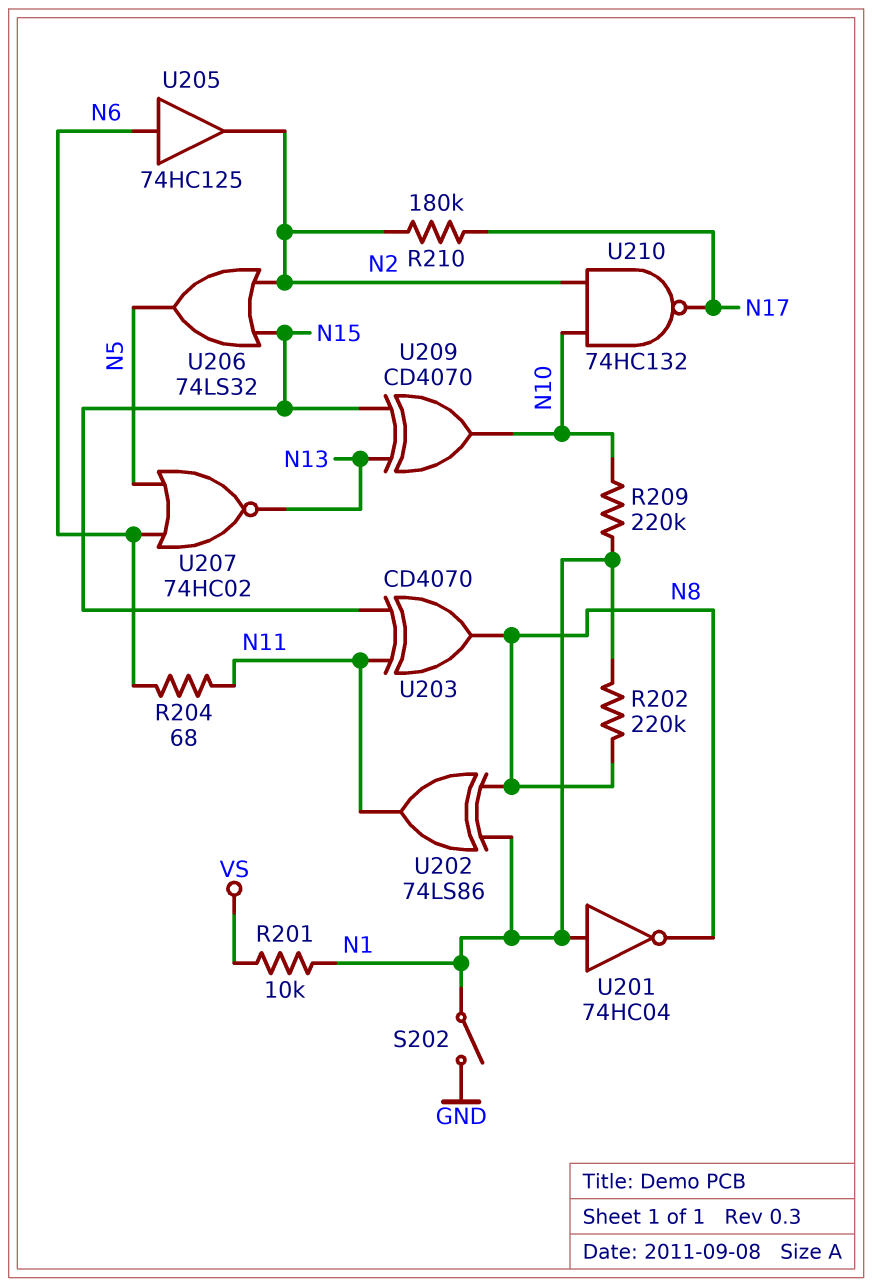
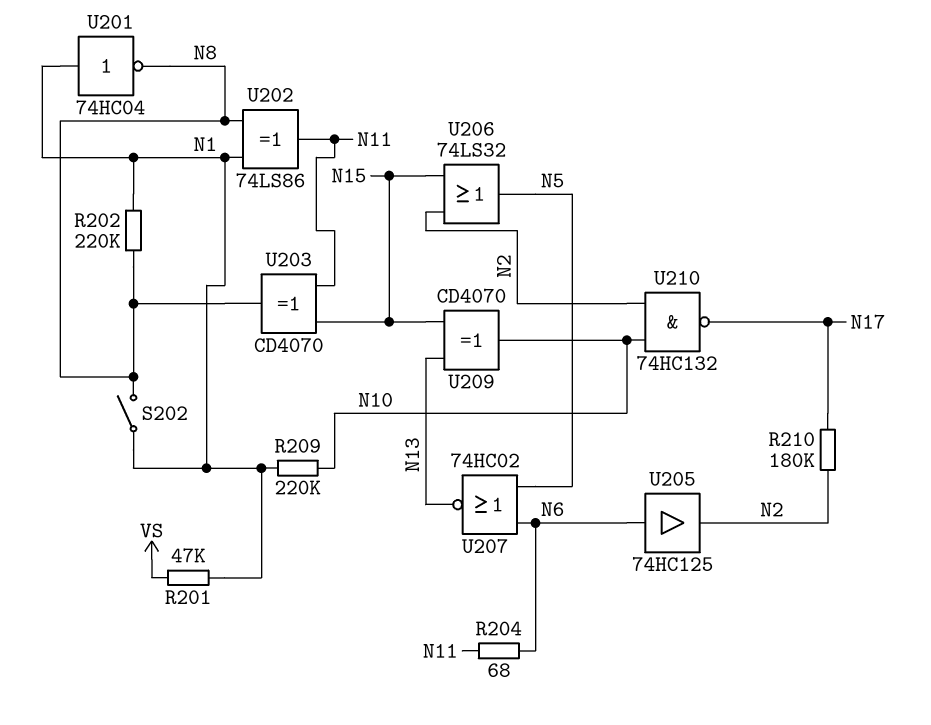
R201: 10k (N1, VS) -> 47k (N1, VS)
S202: switch (GND, N1) -> switch (N1, N8)

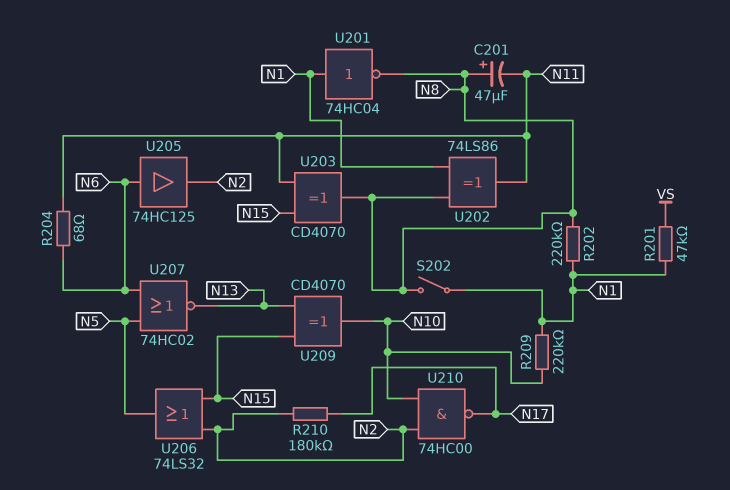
C201: none -> 47uF (plus N8, minus N11)
U210: NAND 74HC132 (in N2, in N10, out N17) -> NAND 74HC00 (in N2, in N10, out N17)

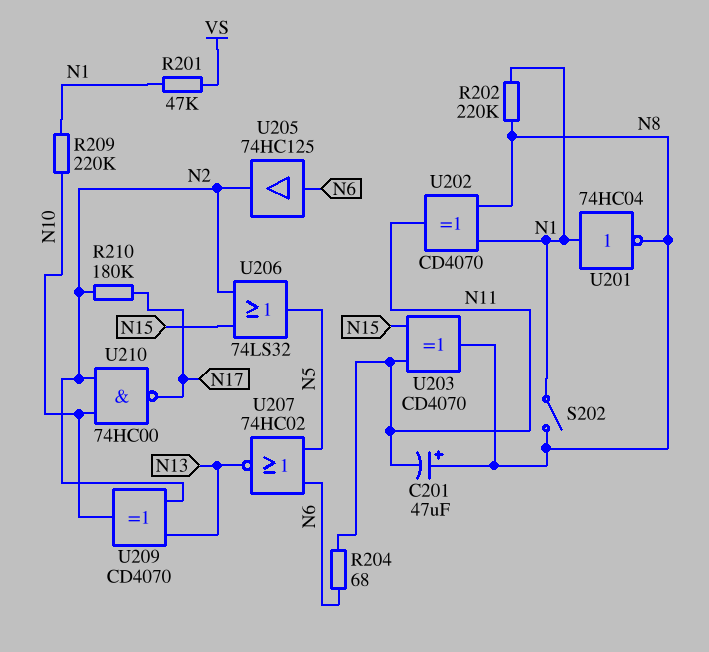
U202: XOR 74LS86 (in N1, in N8, out N11) -> XOR CD4070 (in N1, in N8, out N11)
U209: XOR CD4070 (in N13, in N15, out N10) -> XOR CD4070 (in N2, in N13, out N10)

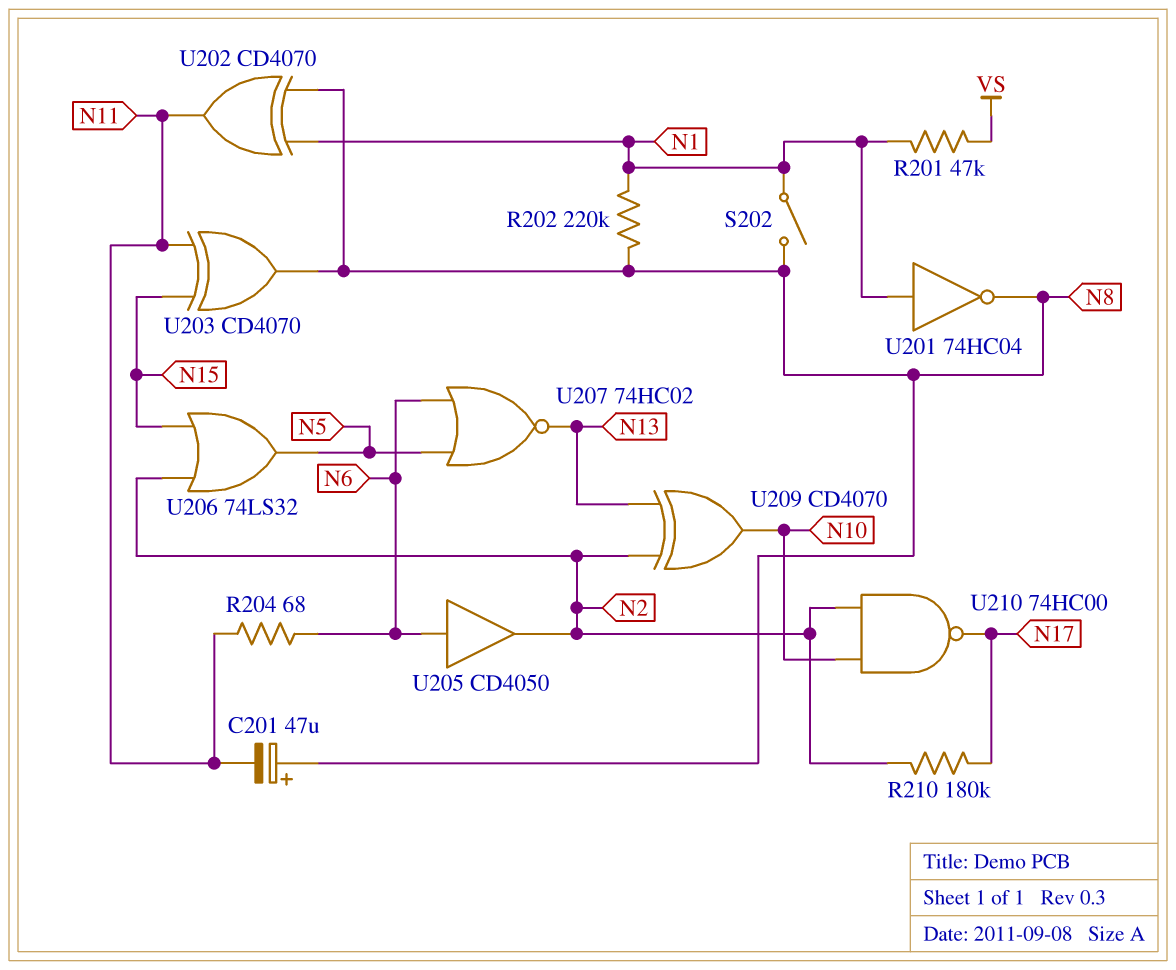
R209: 220k (N1, N10) -> none
U205: buffer 74HC125 (in N6, out N2) -> buffer CD4050 (in N6, out N2)

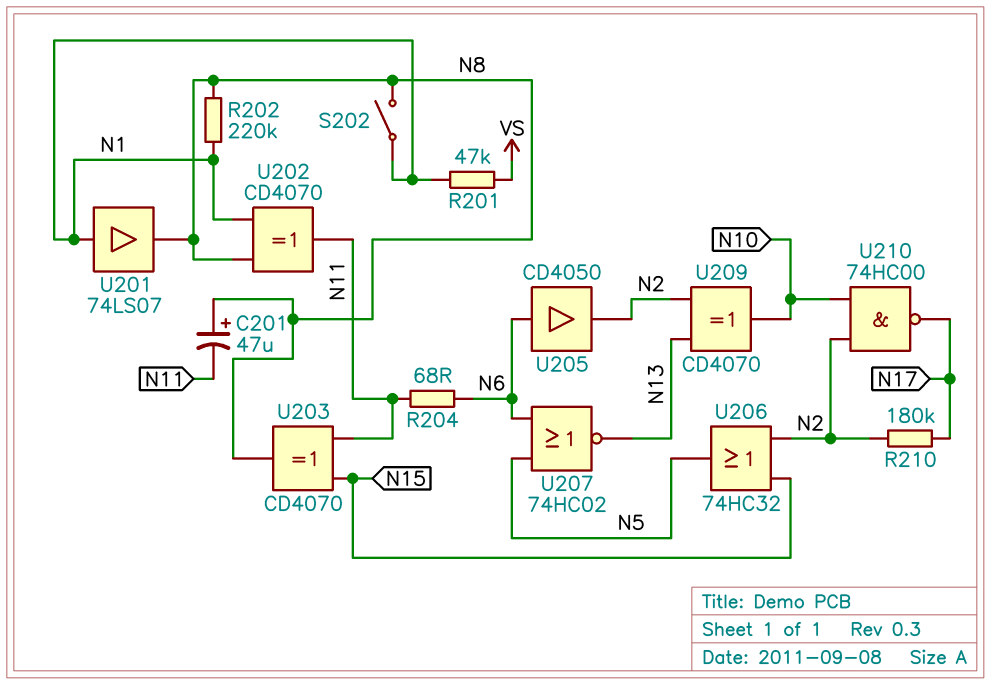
U201: NOT 74HC04 (in N1, out N8) -> buffer 74LS07 (in N1, out N8)
U206: OR 74LS32 (in N2, in N15, out N5) -> OR 74HC32 (in N2, in N15, out N5)

